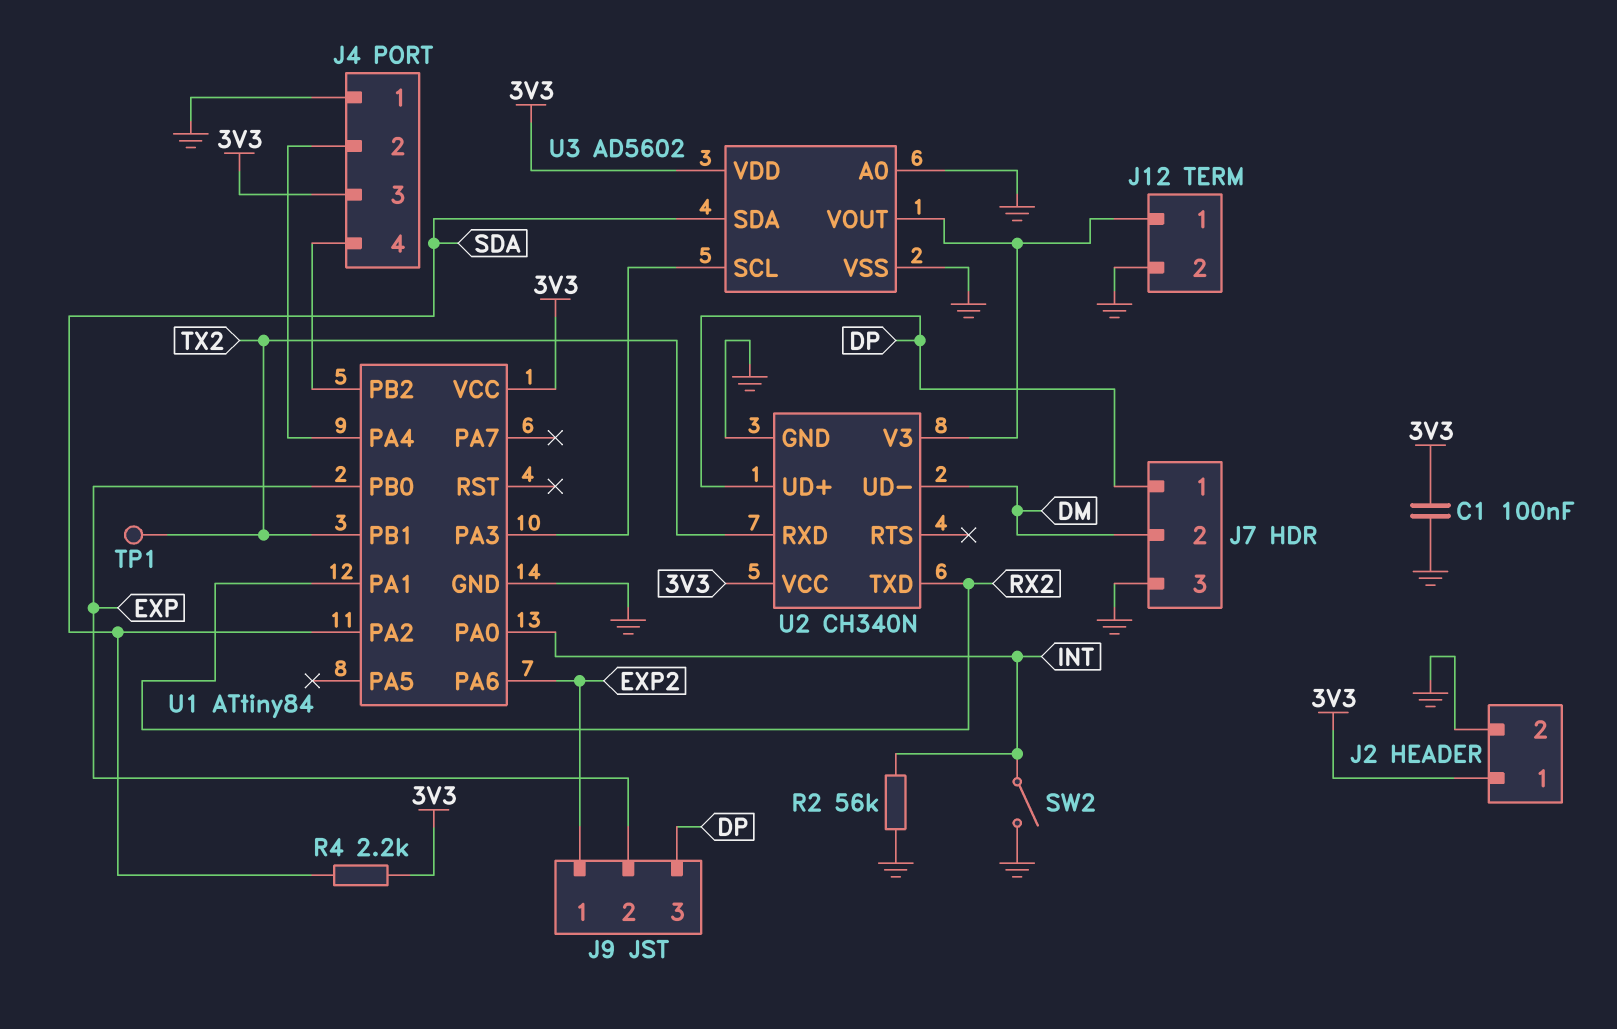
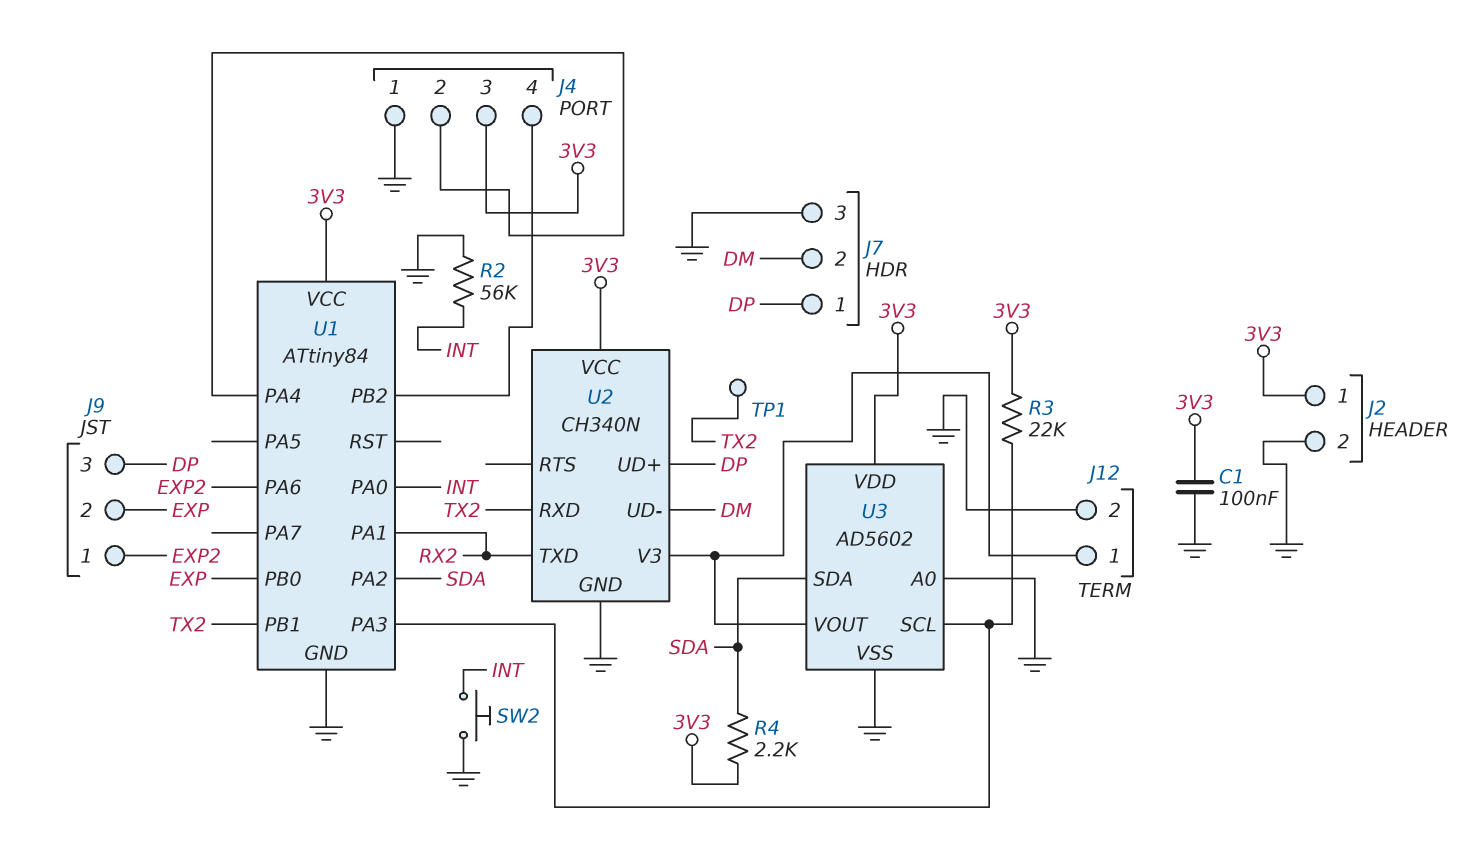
R3: none -> 22k (3V3, U1/PA3)
SW2: switch (GND, INT) -> button (GND, INT)

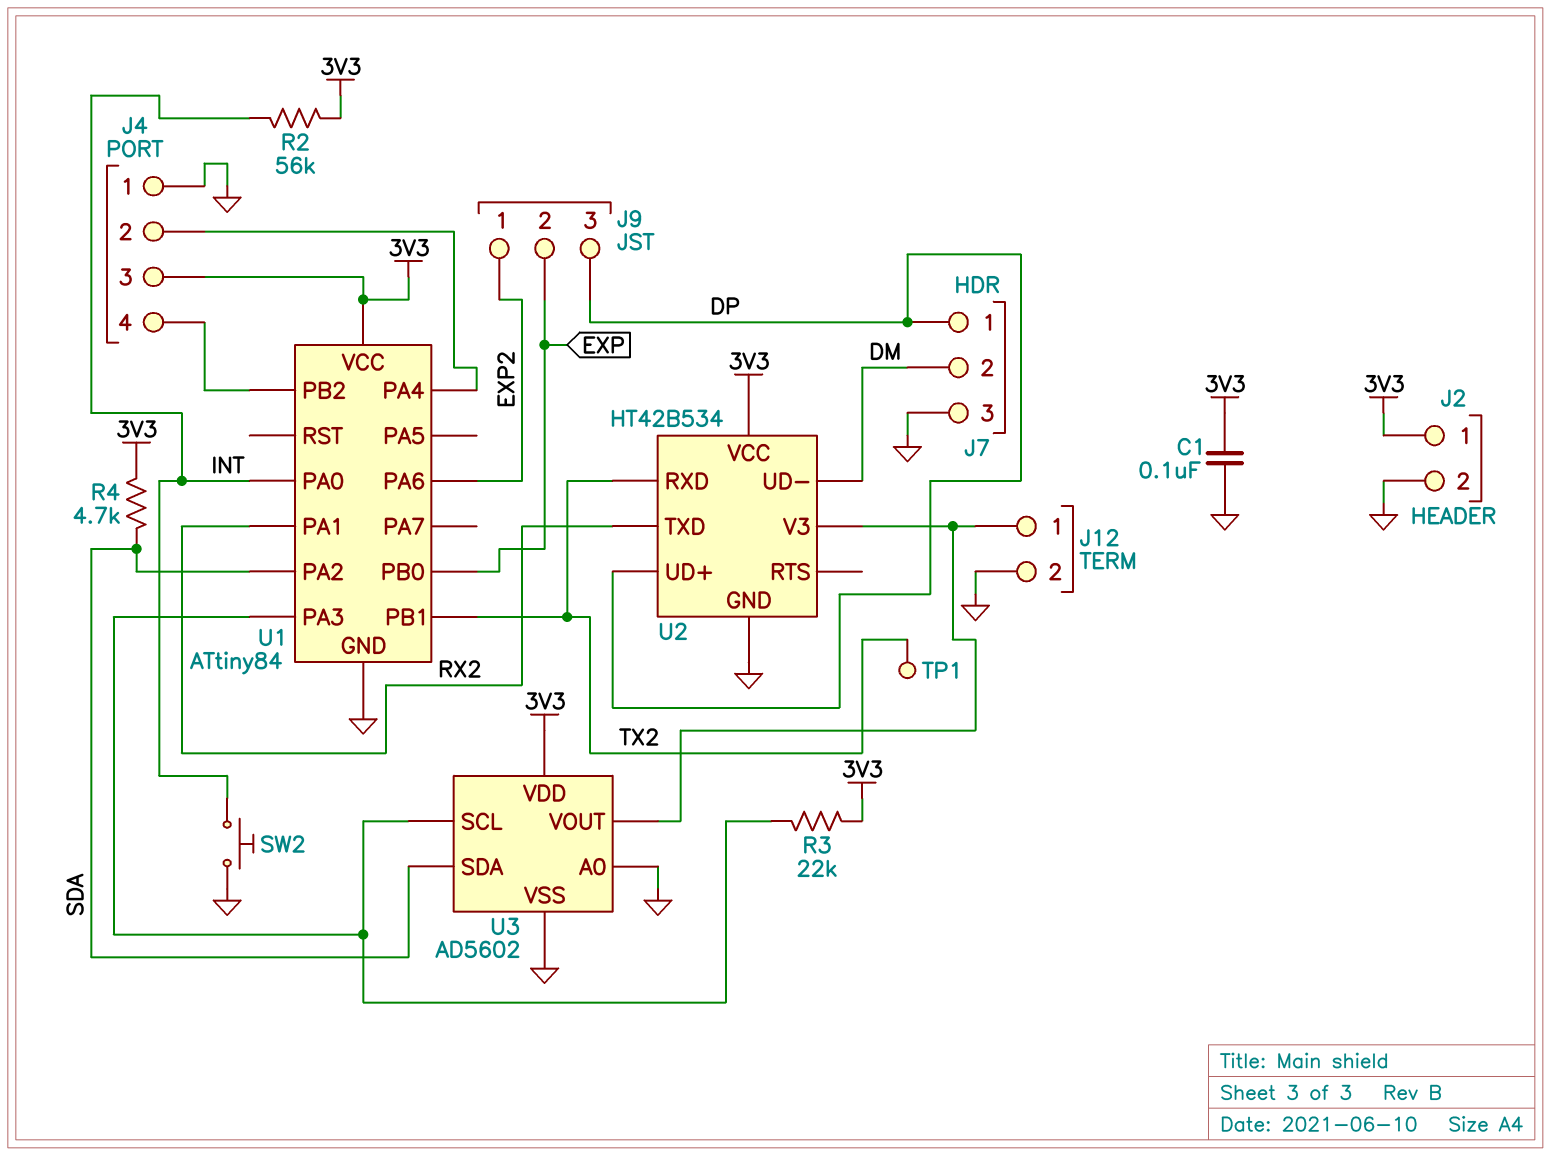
R2: 56k (GND, INT) -> 56k (3V3, INT)
R4: 2.2k (3V3, SDA) -> 4.7k (3V3, SDA)
U2: CH340N -> HT42B534

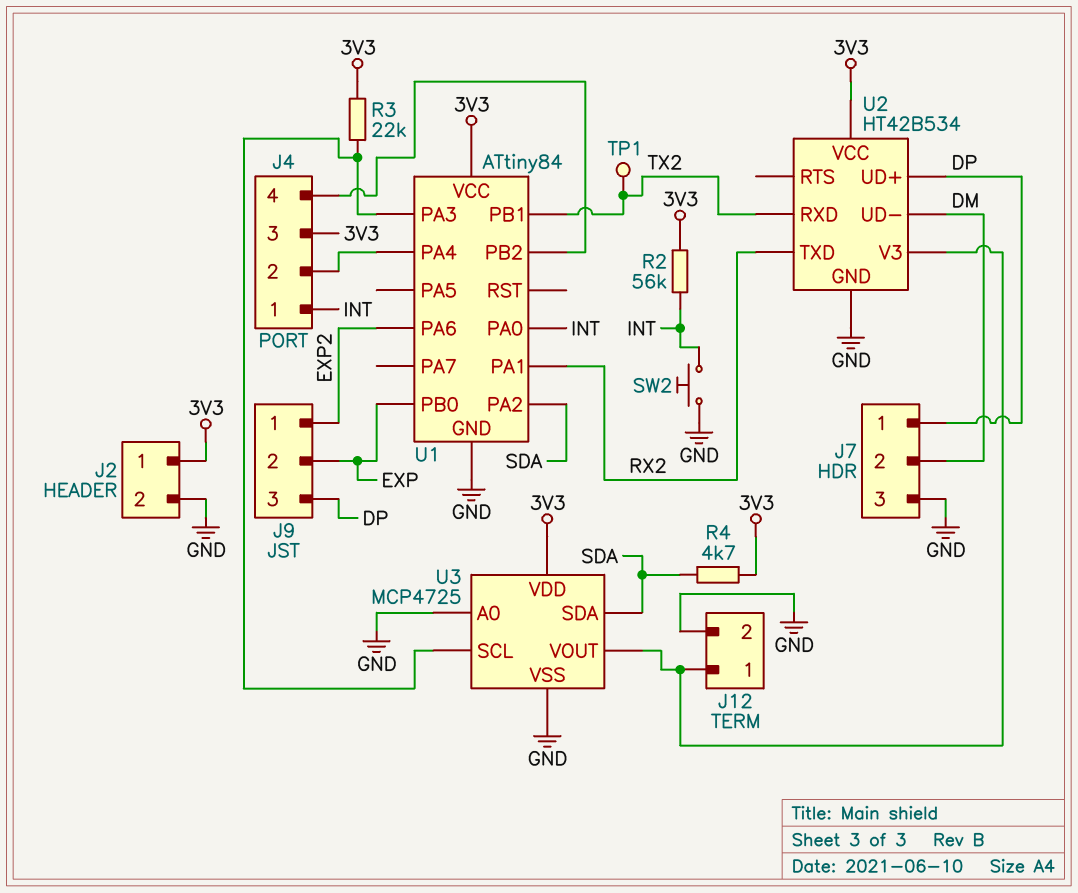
C1: 100nF (3V3, GND) -> none
J4 pin 1: GND -> INT
U3: AD5602 -> MCP4725

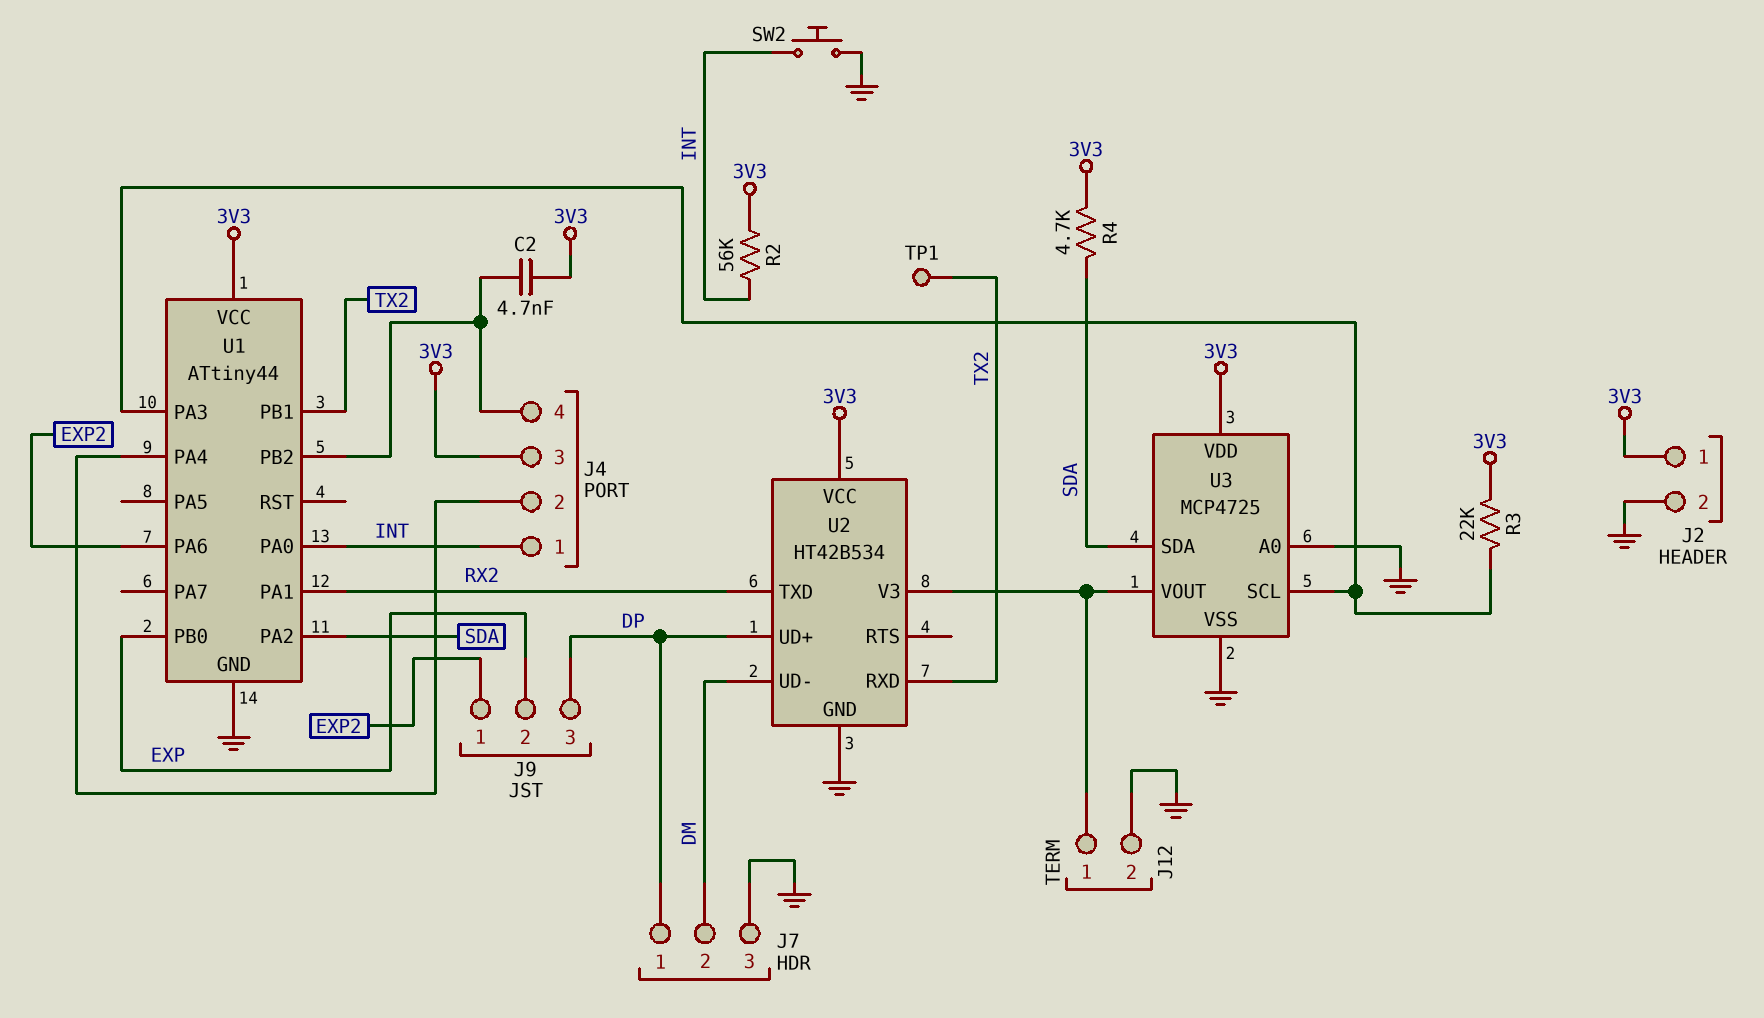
C2: none -> 4.7nF (3V3, J4/4)
U1: ATtiny84 -> ATtiny44

